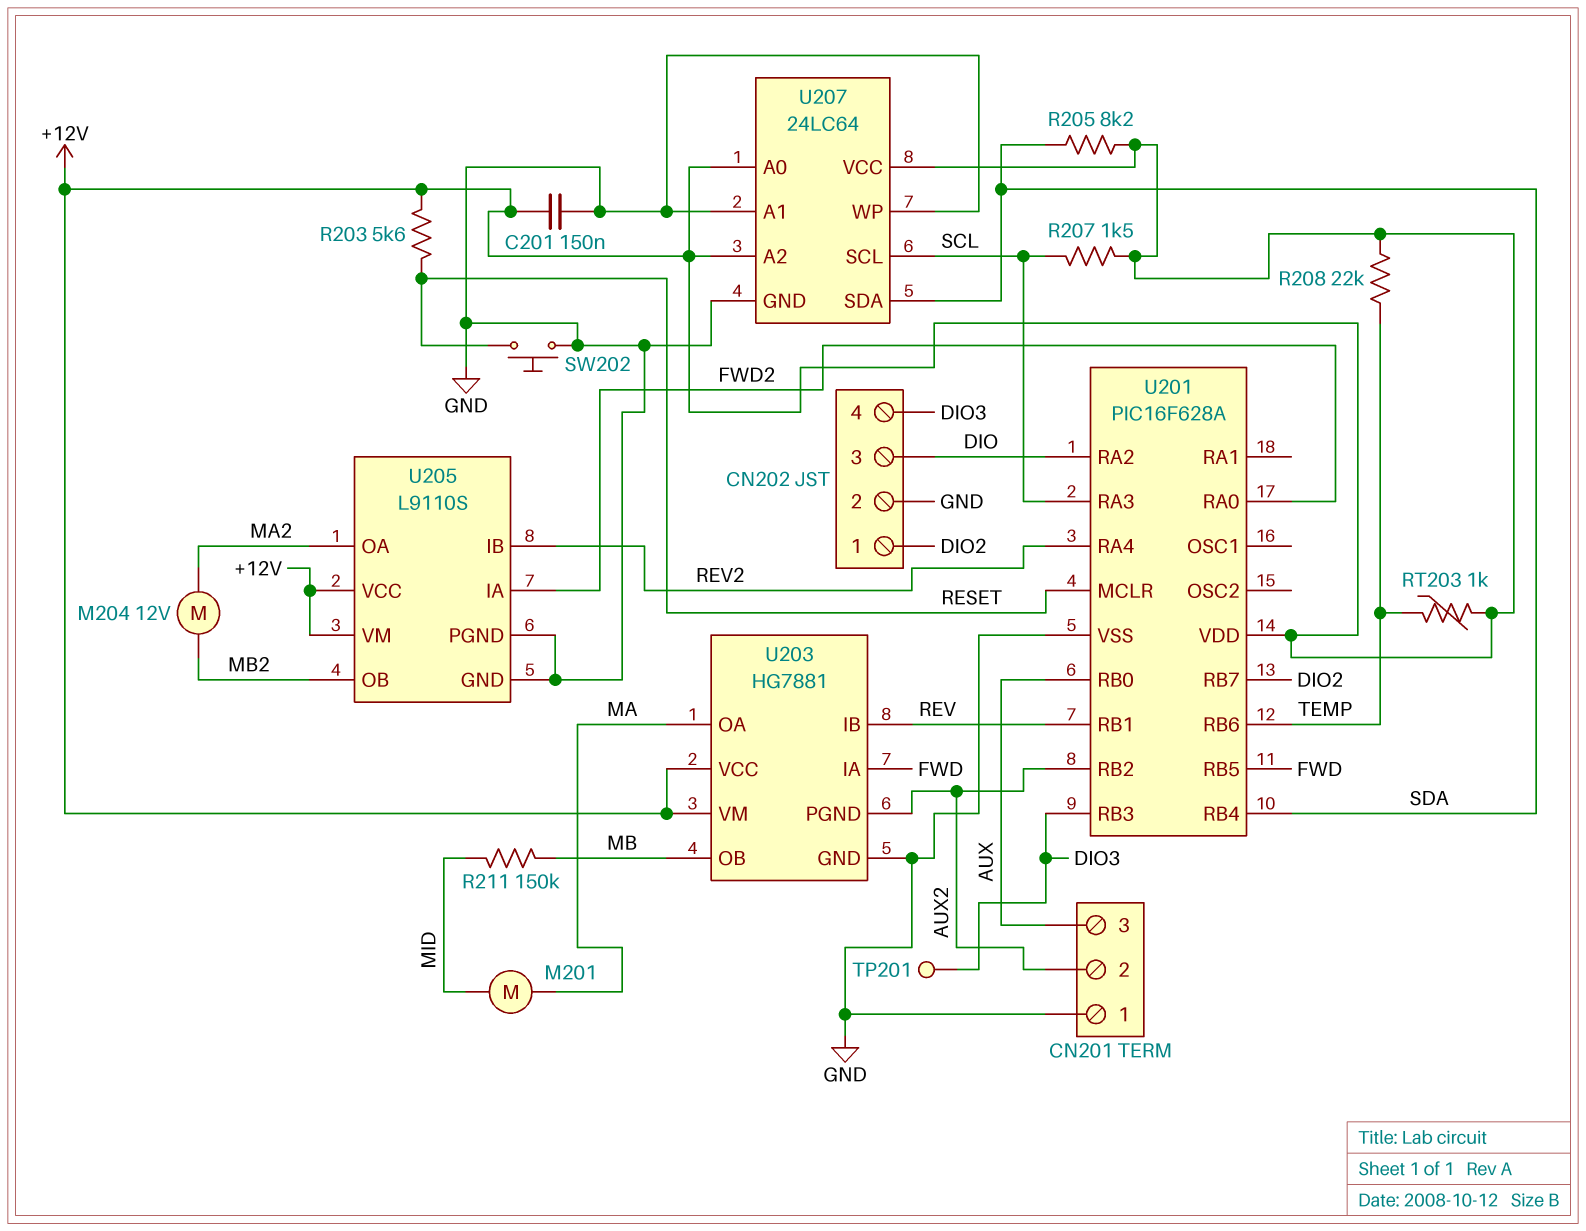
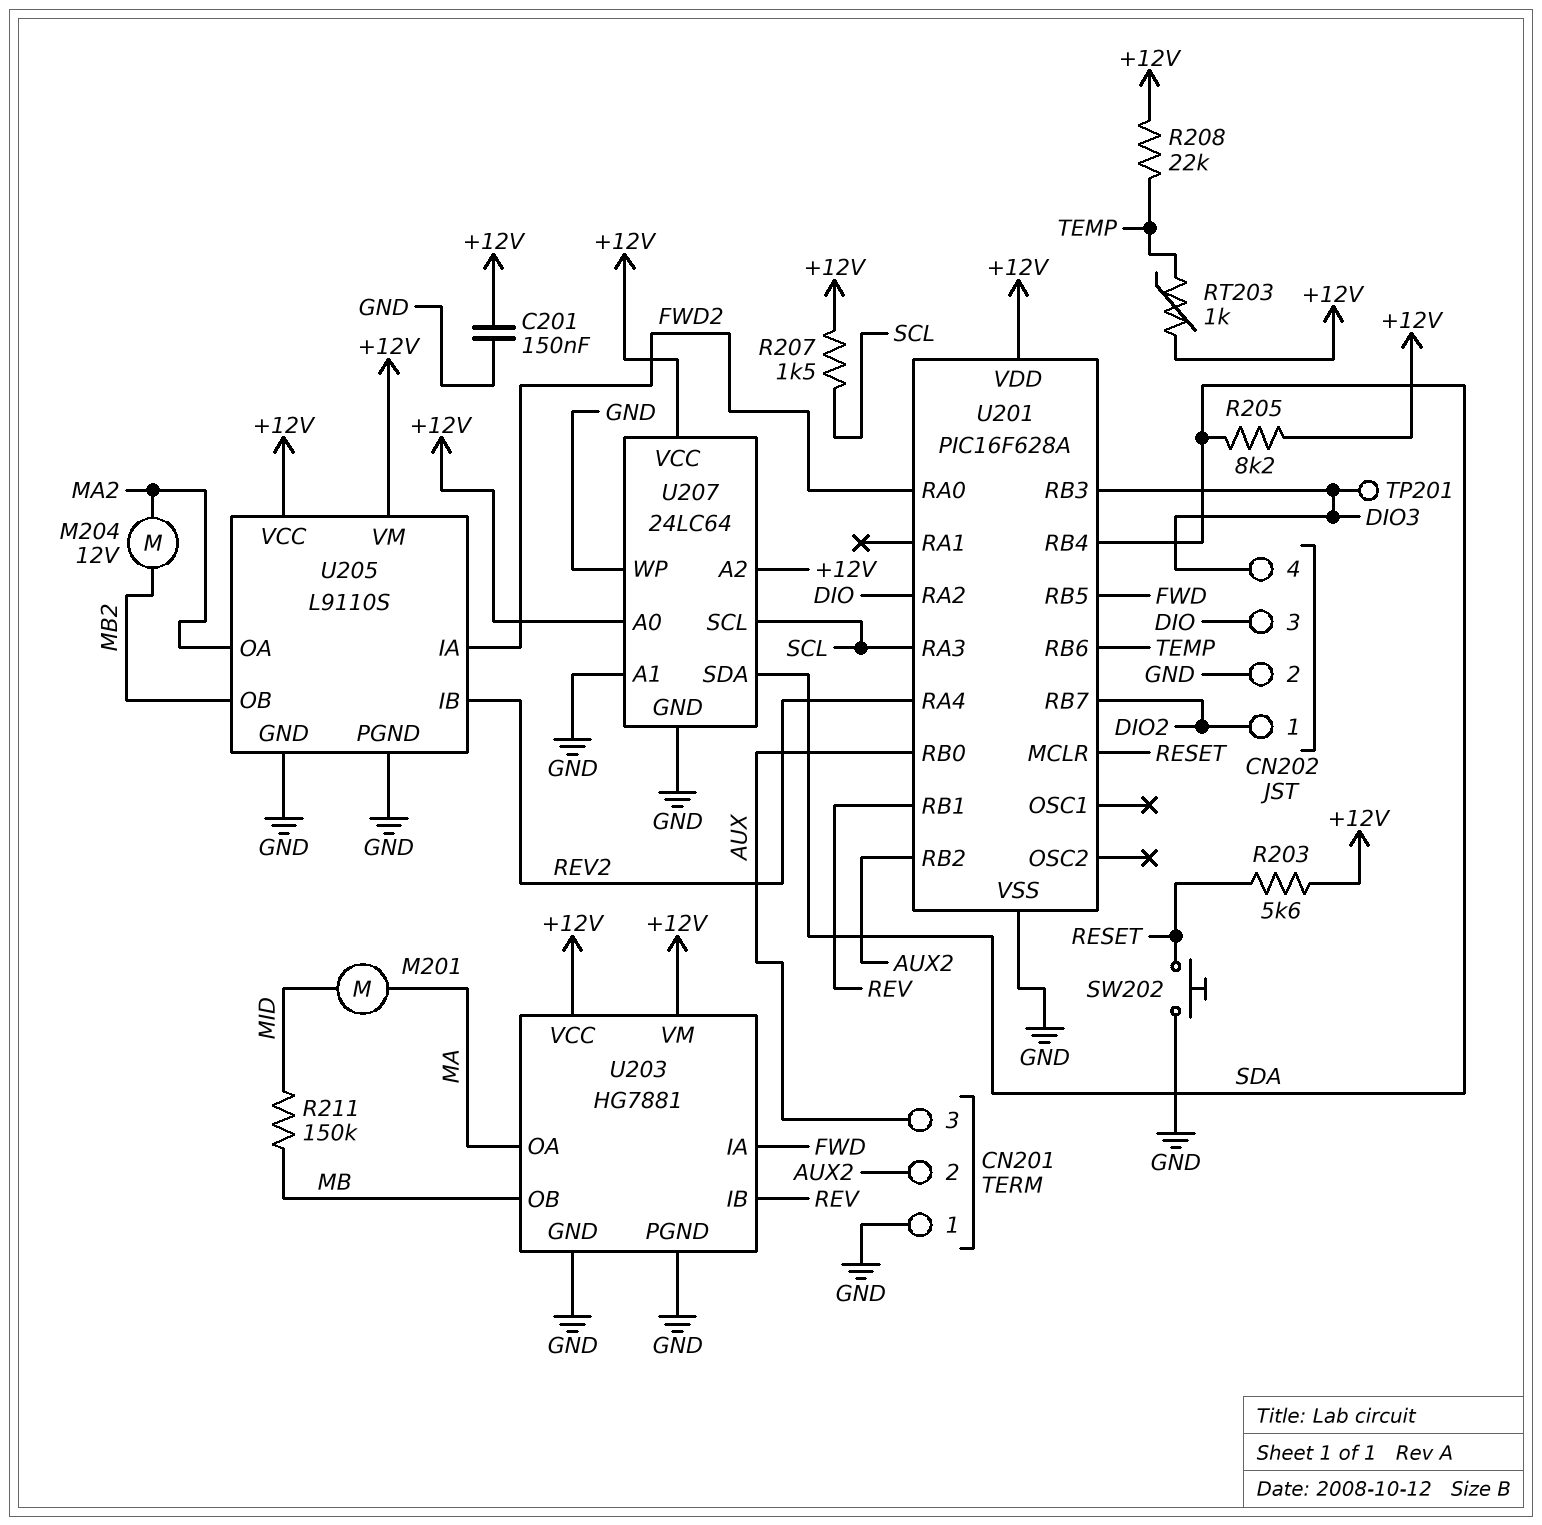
U203 pin PGND: AUX2 -> GND

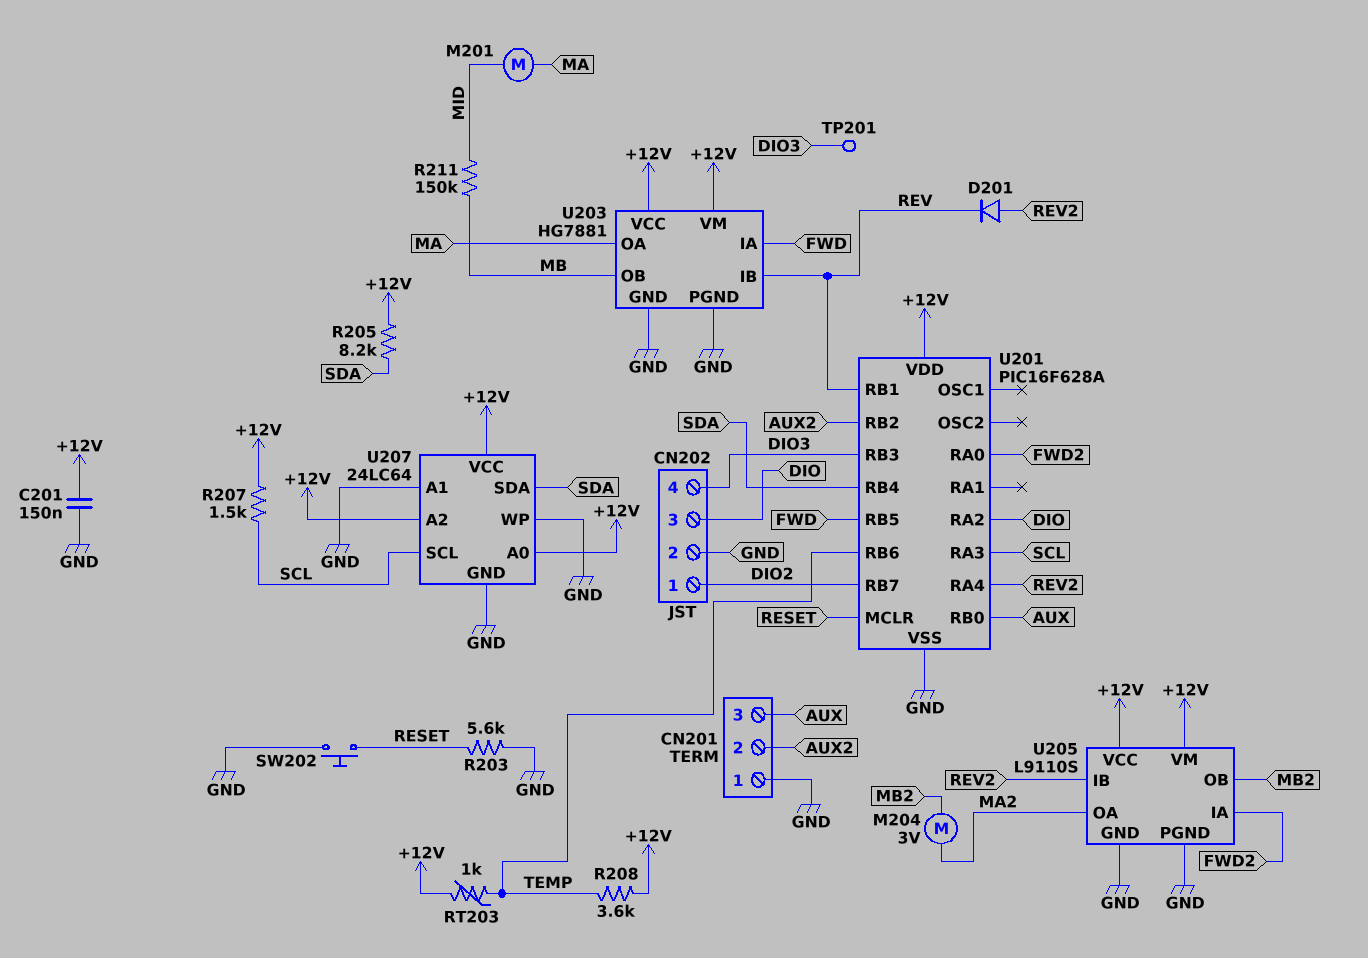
D201: none -> diode (A REV2, K REV)
M204: motor 12V (MA2, MB2) -> motor 3V (MA2, MB2)
R203: 5.6k (+12V, RESET) -> 5.6k (GND, RESET)
R208: 22k (+12V, TEMP) -> 3.6k (+12V, TEMP)

